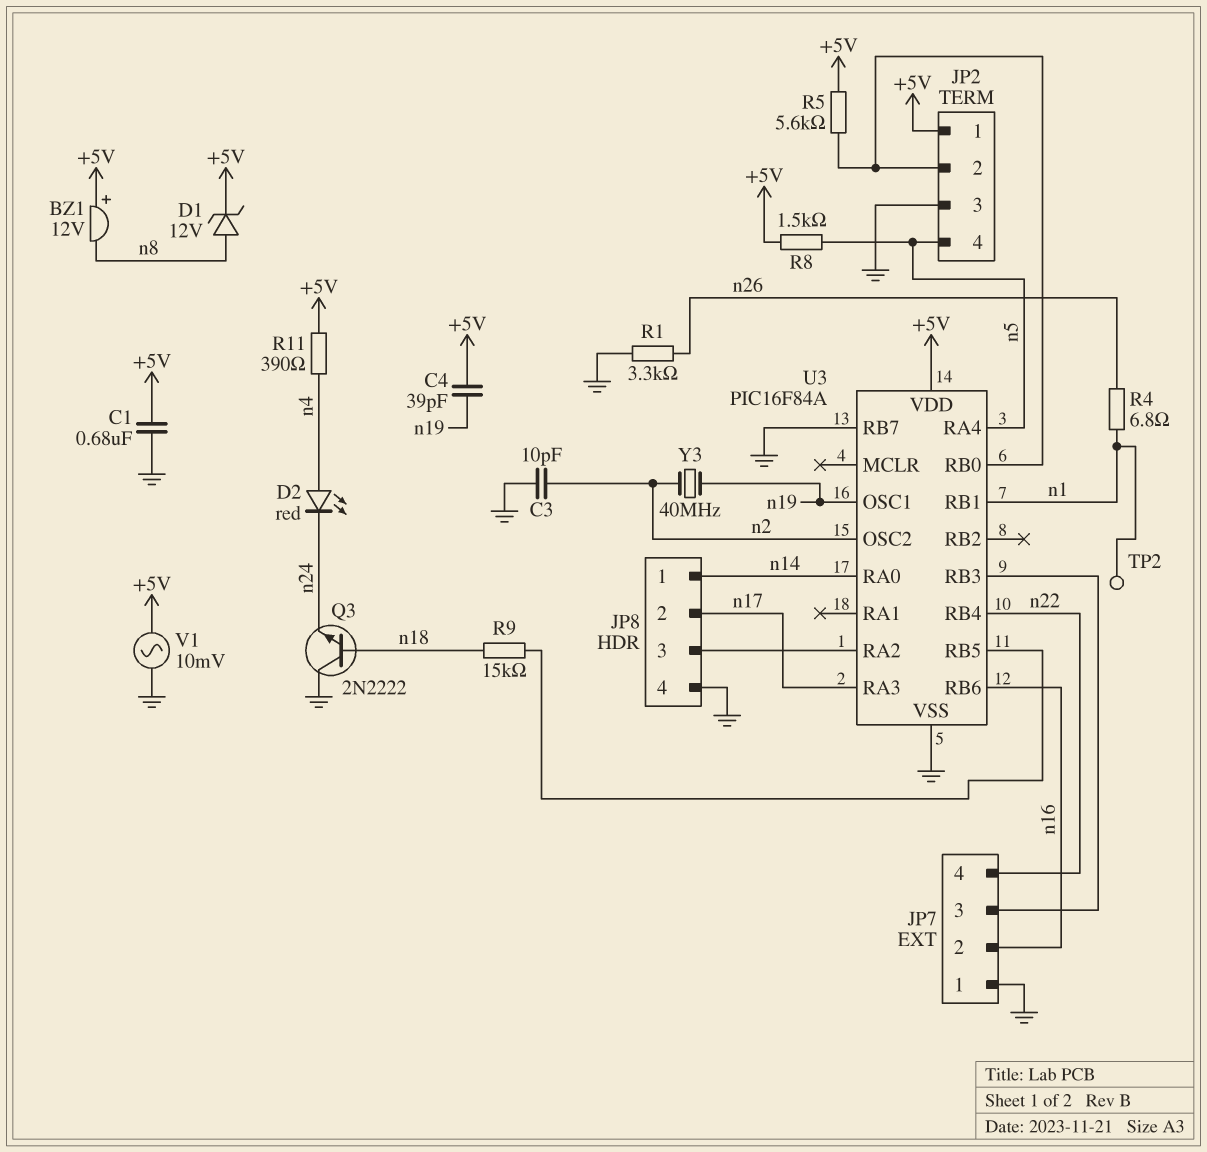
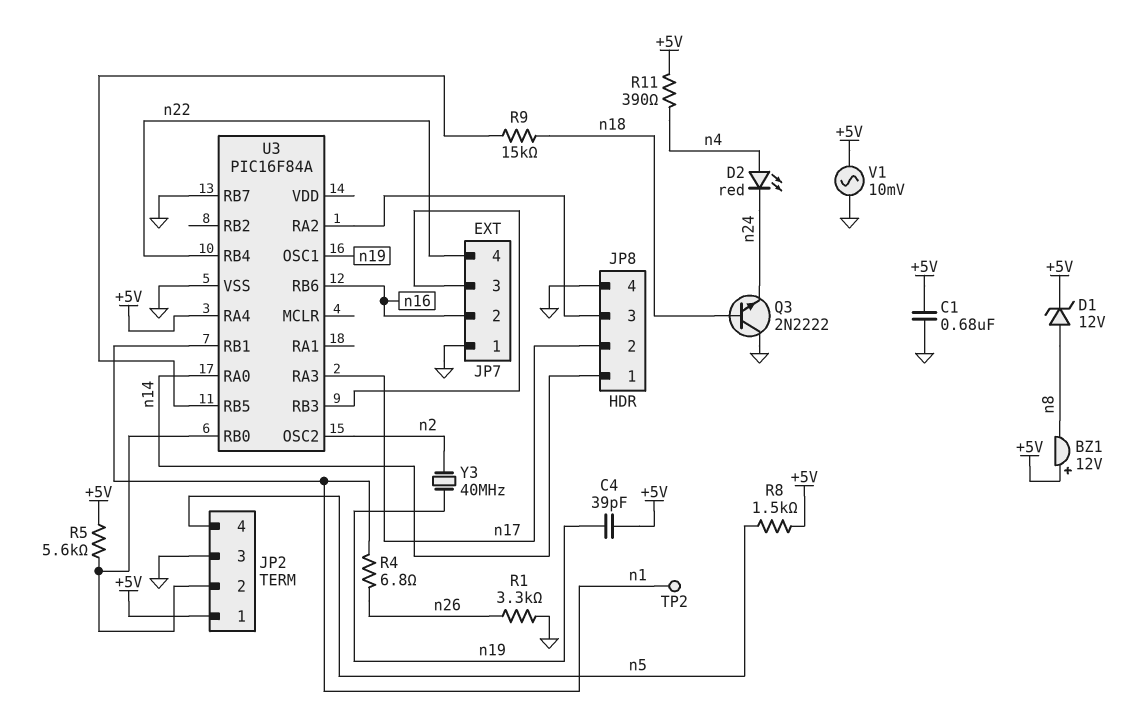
C3: 10pF (GND, n2) -> none
U3 pin RA4: n5 -> +5V
U3 pin VDD: +5V -> none

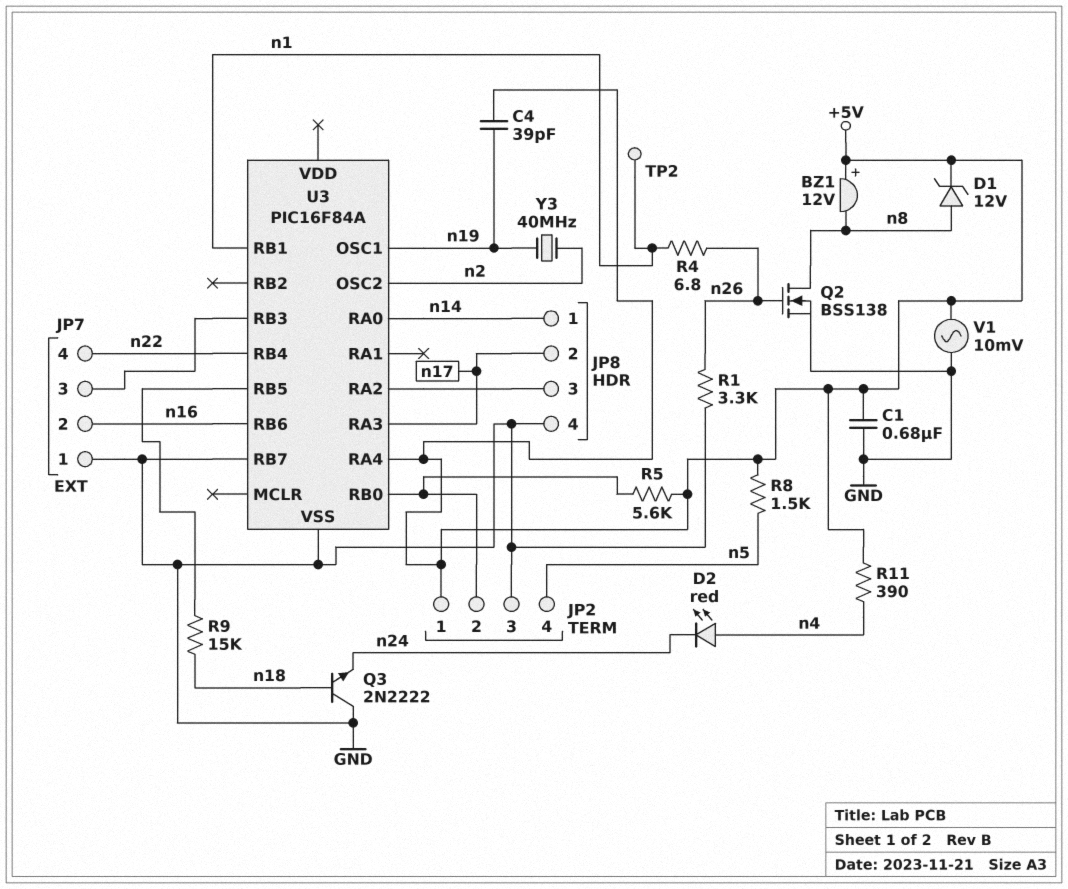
Q2: none -> NMOS BSS138 (G n26, D n8, S GND)

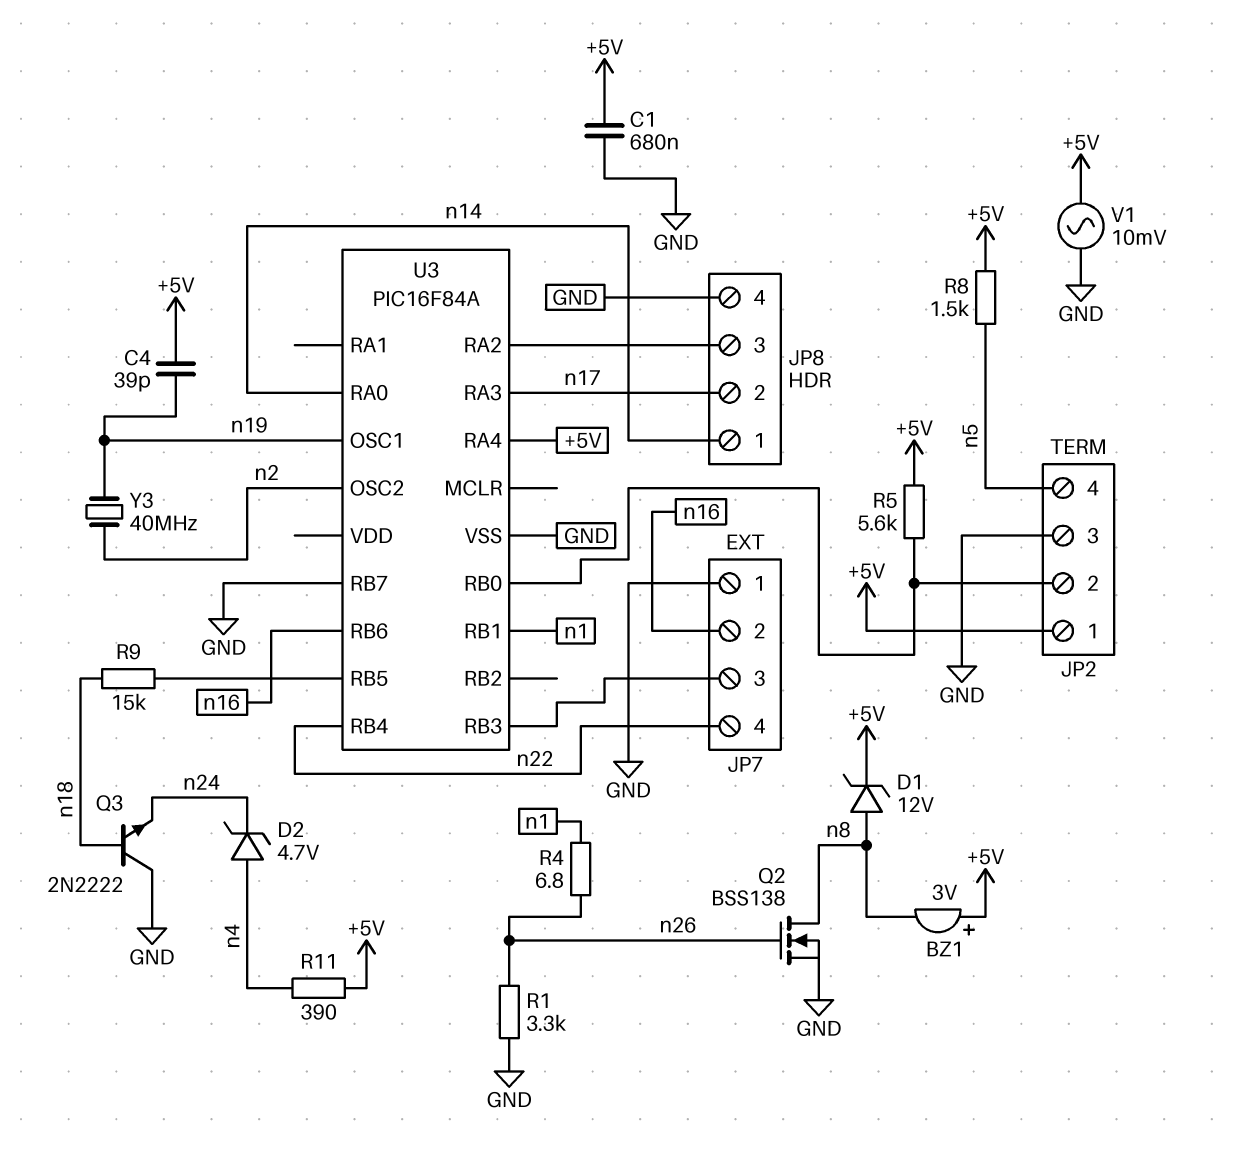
BZ1: buzzer 12V (plus +5V, minus n8) -> buzzer 3V (plus +5V, minus n8)
D2: LED red (A n4, K n24) -> zener 4.7V (A n4, K n24)
TP2: test point (n1) -> none

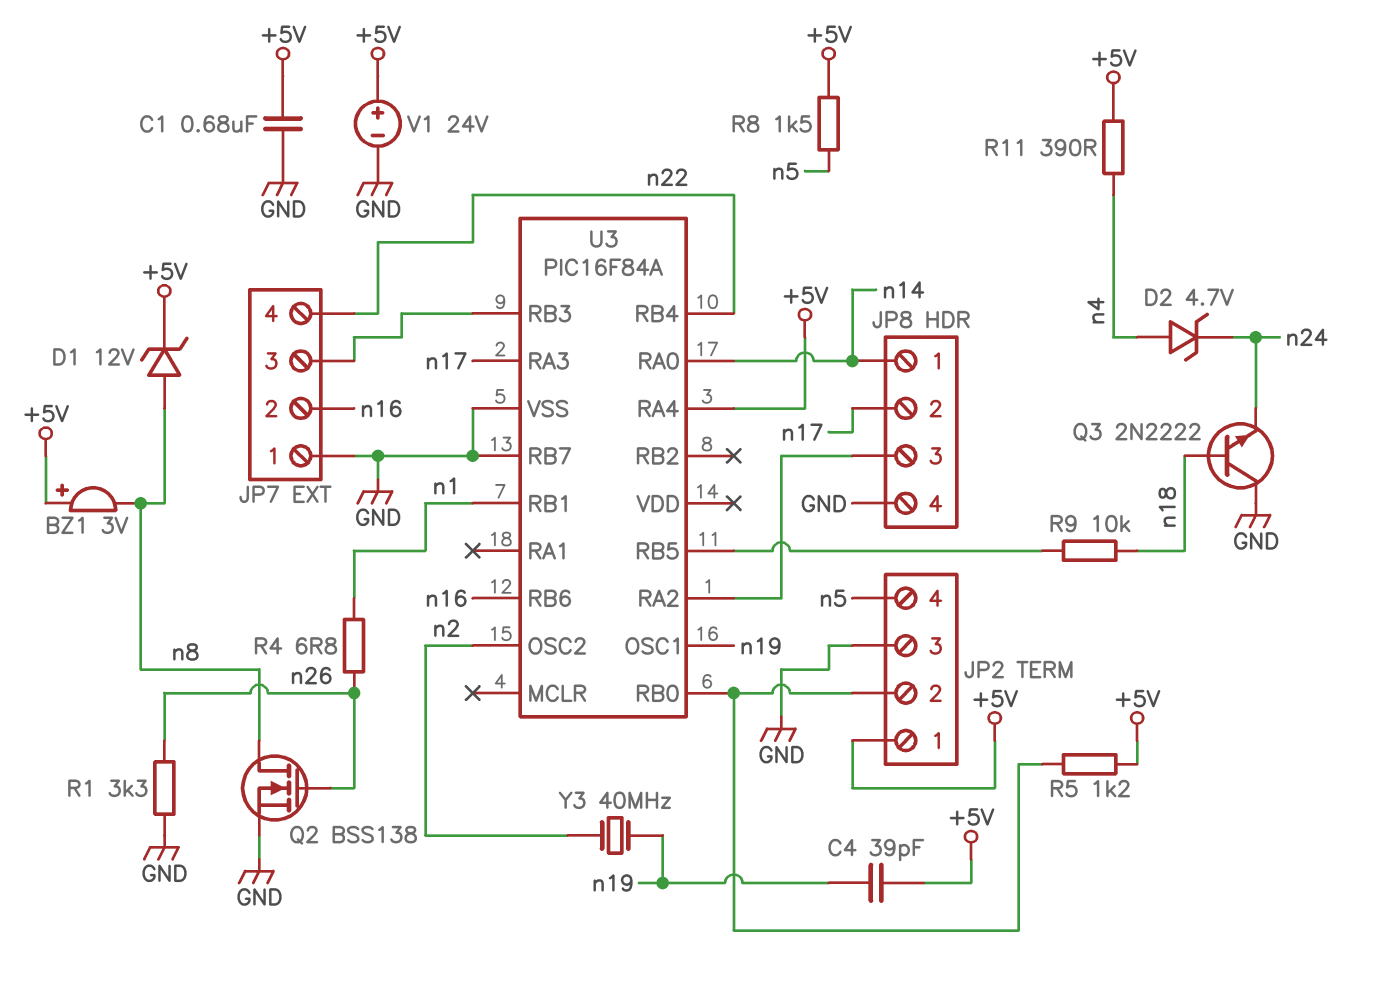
R5: 5.6k (+5V, JP2/2) -> 1.2k (+5V, JP2/2)
R9: 15k (U3/RB5, n18) -> 10k (U3/RB5, n18)
V1: AC 10mV (+5V, GND) -> 24V (plus +5V, minus GND)

